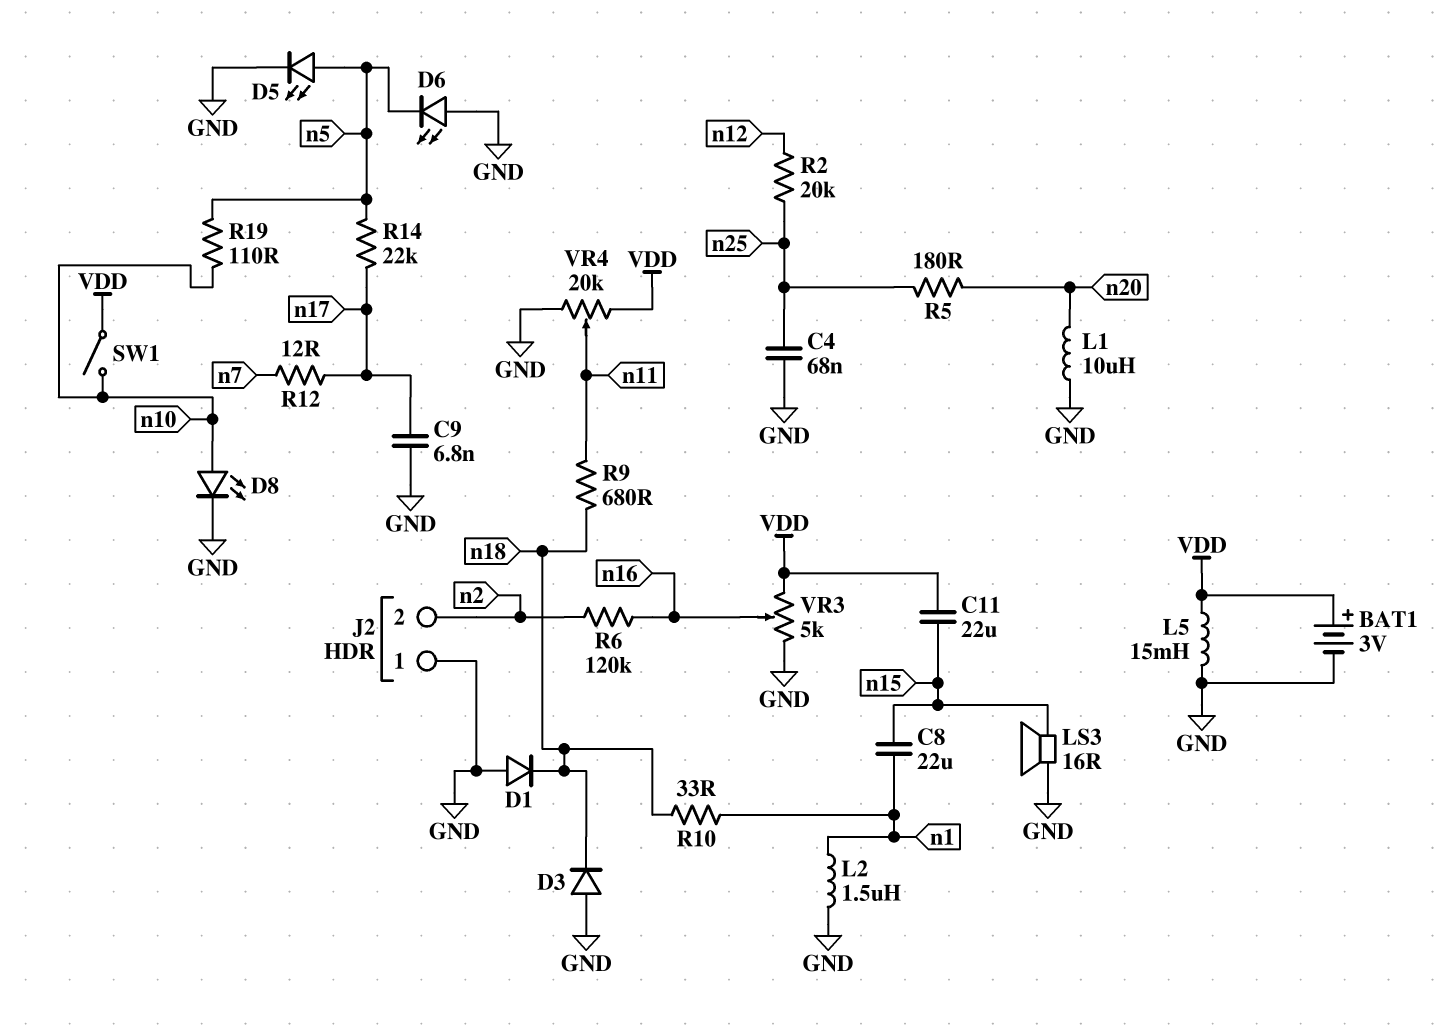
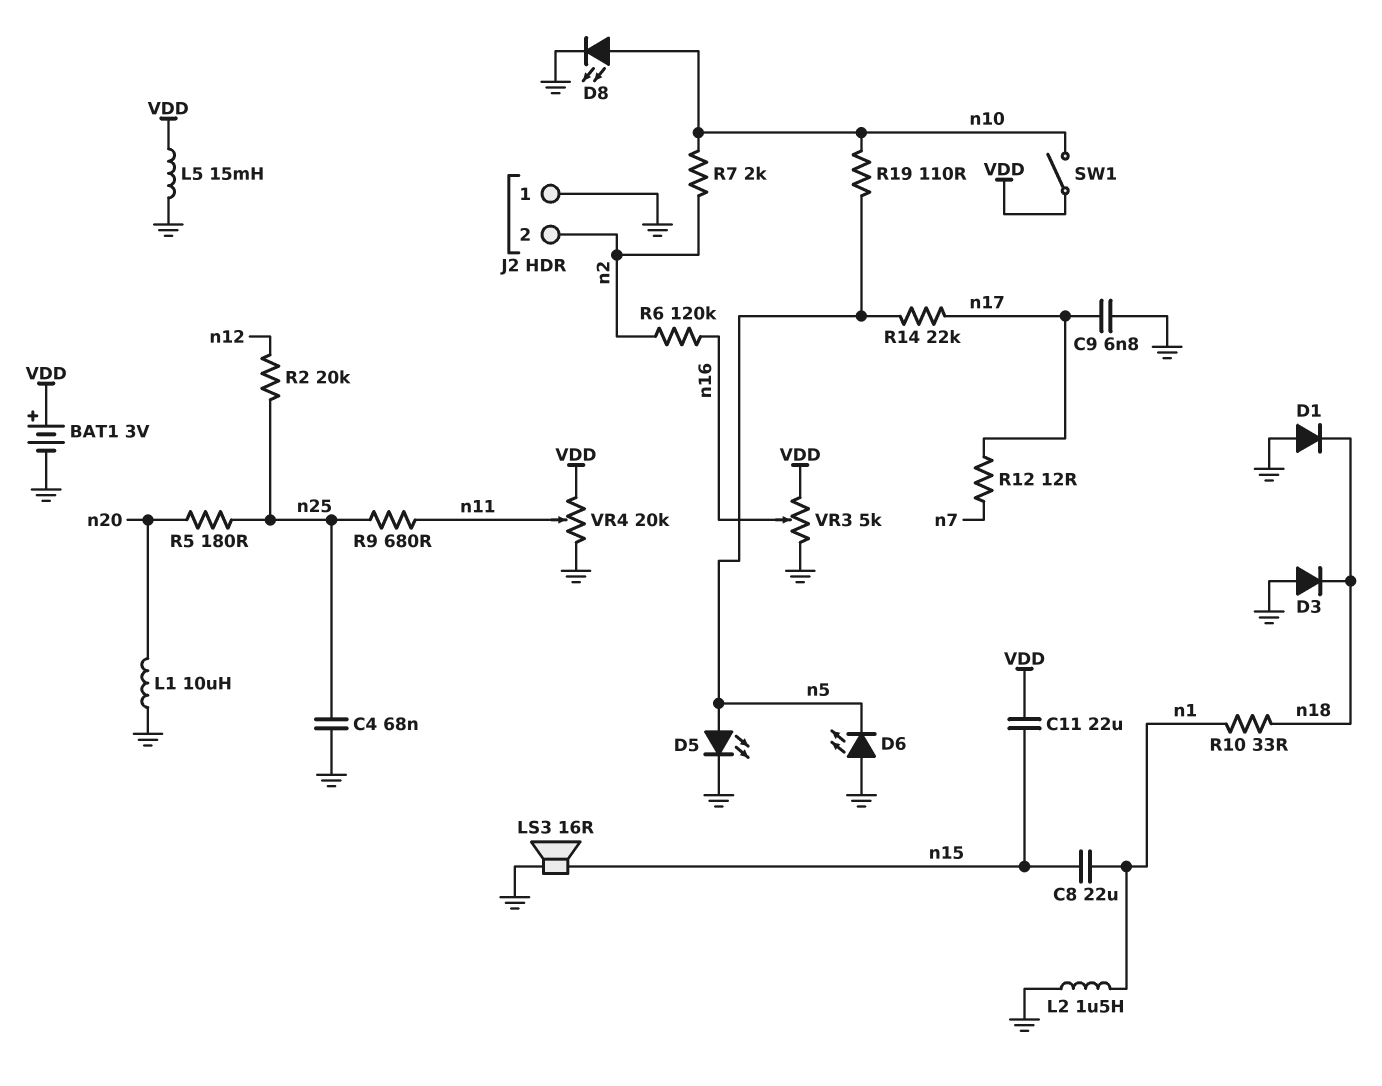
R7: none -> 2k (n2, n10)
R9: 680 (n11, n18) -> 680 (n11, n25)

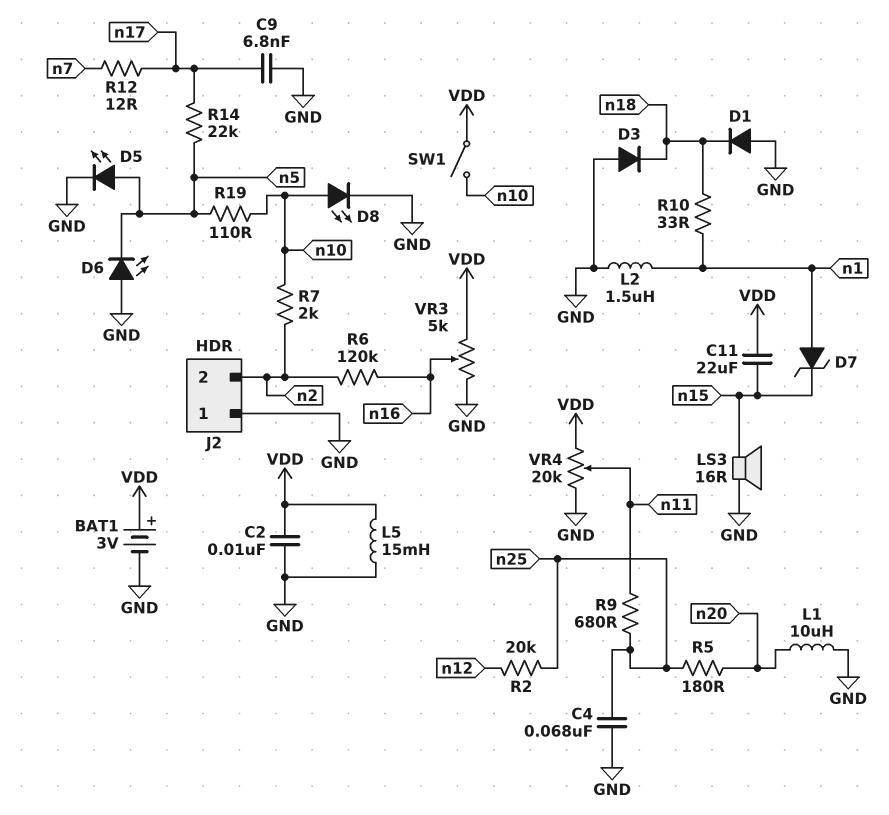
C2: none -> 10nF (GND, VDD)
C8: 22uF (n1, n15) -> none
D7: none -> zener (A n1, K n15)

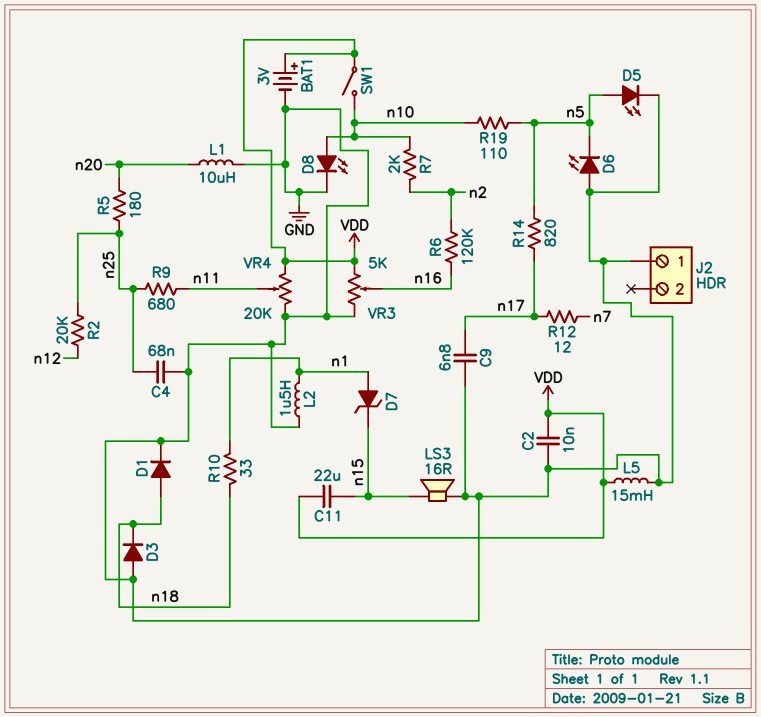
D1: diode (A GND, K n18) -> diode (A n18, K GND)
J2 pin 2: n2 -> none
R14: 22k (n5, n17) -> 820 (n5, n17)

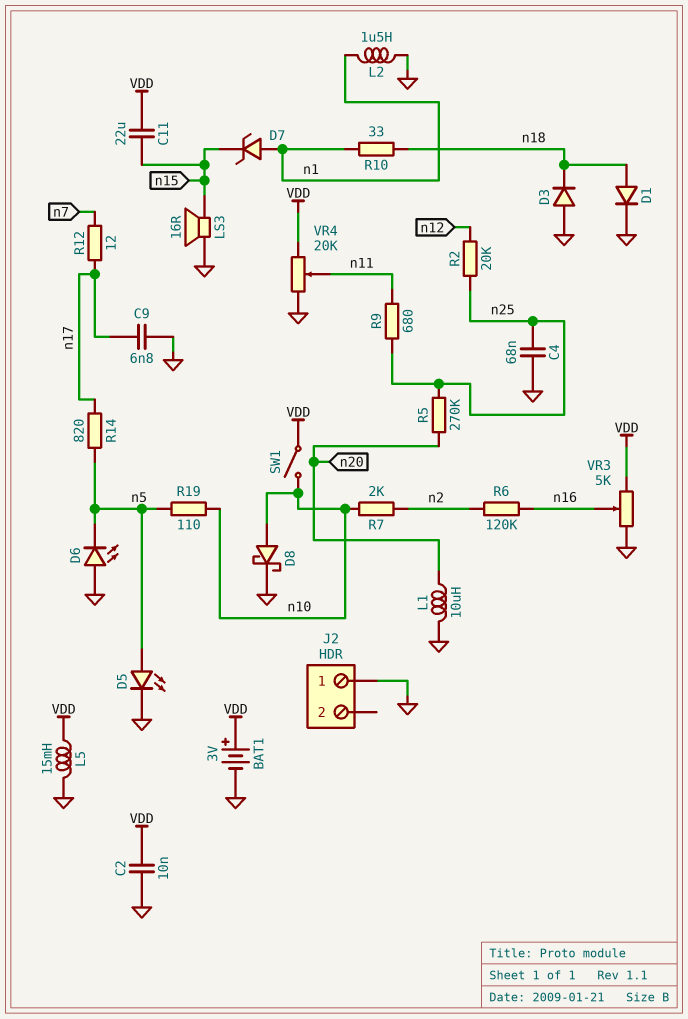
D8: LED (A n10, K GND) -> schottky (A n10, K GND)
R5: 180 (n20, n25) -> 270k (n20, n25)

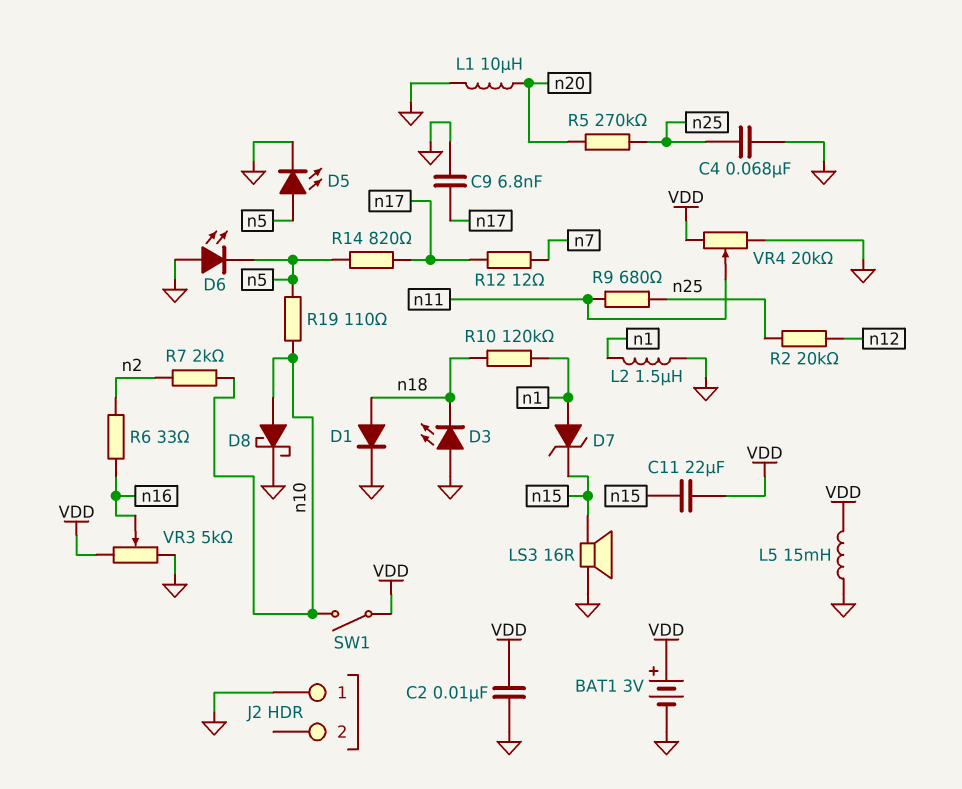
D3: diode (A GND, K n18) -> LED (A GND, K n18)
R6: 120k (n2, n16) -> 33 (n2, n16)
R10: 33 (n1, n18) -> 120k (n1, n18)

